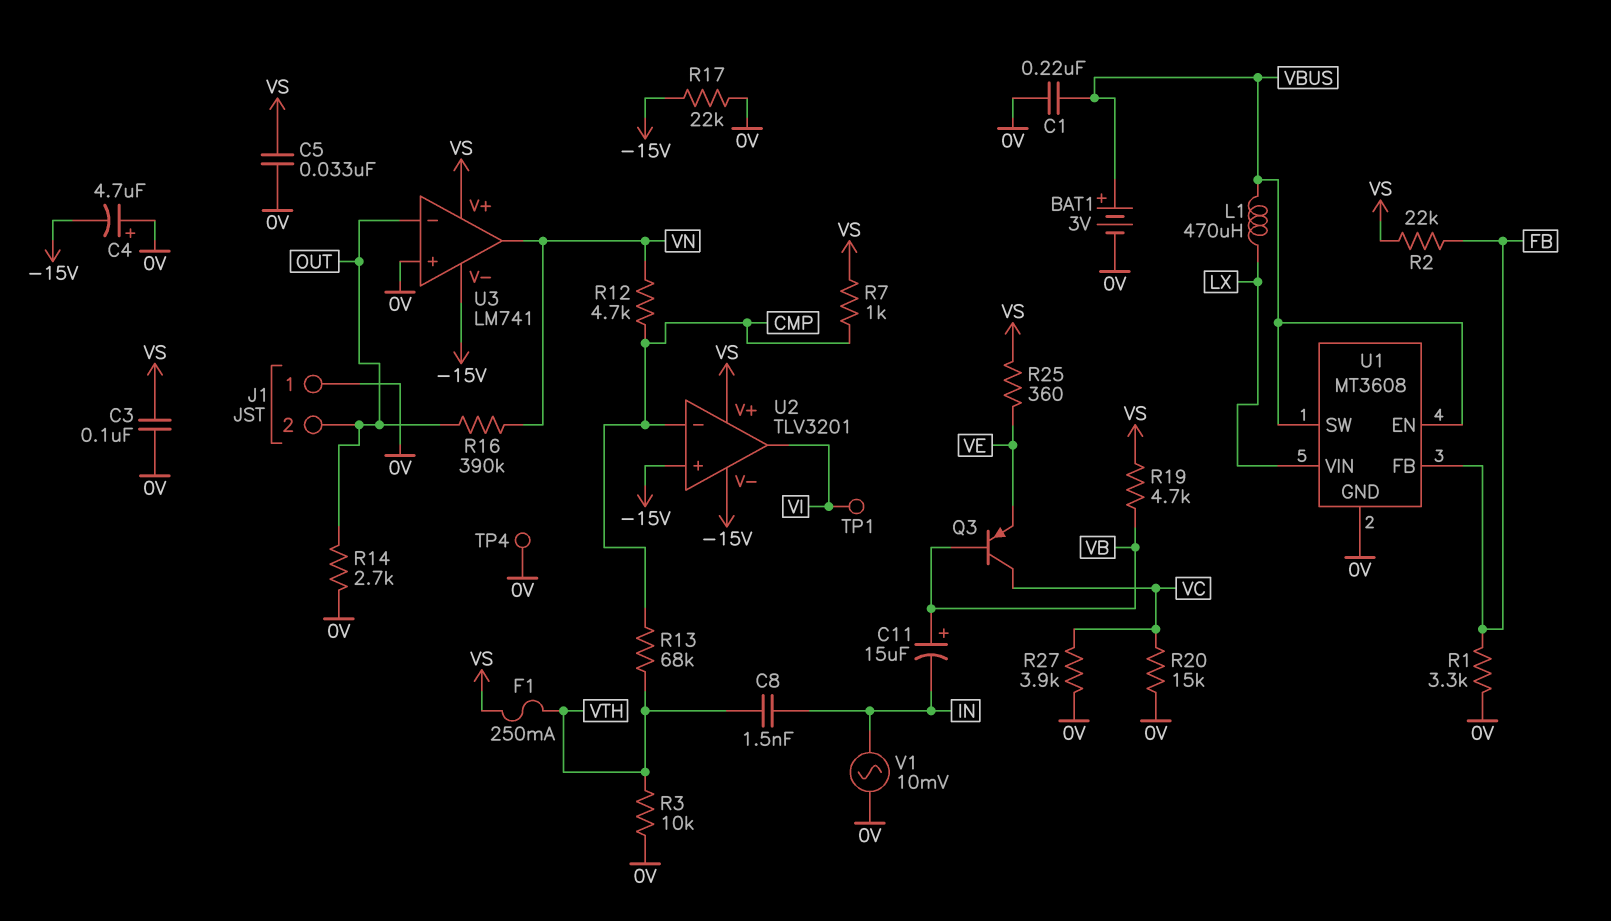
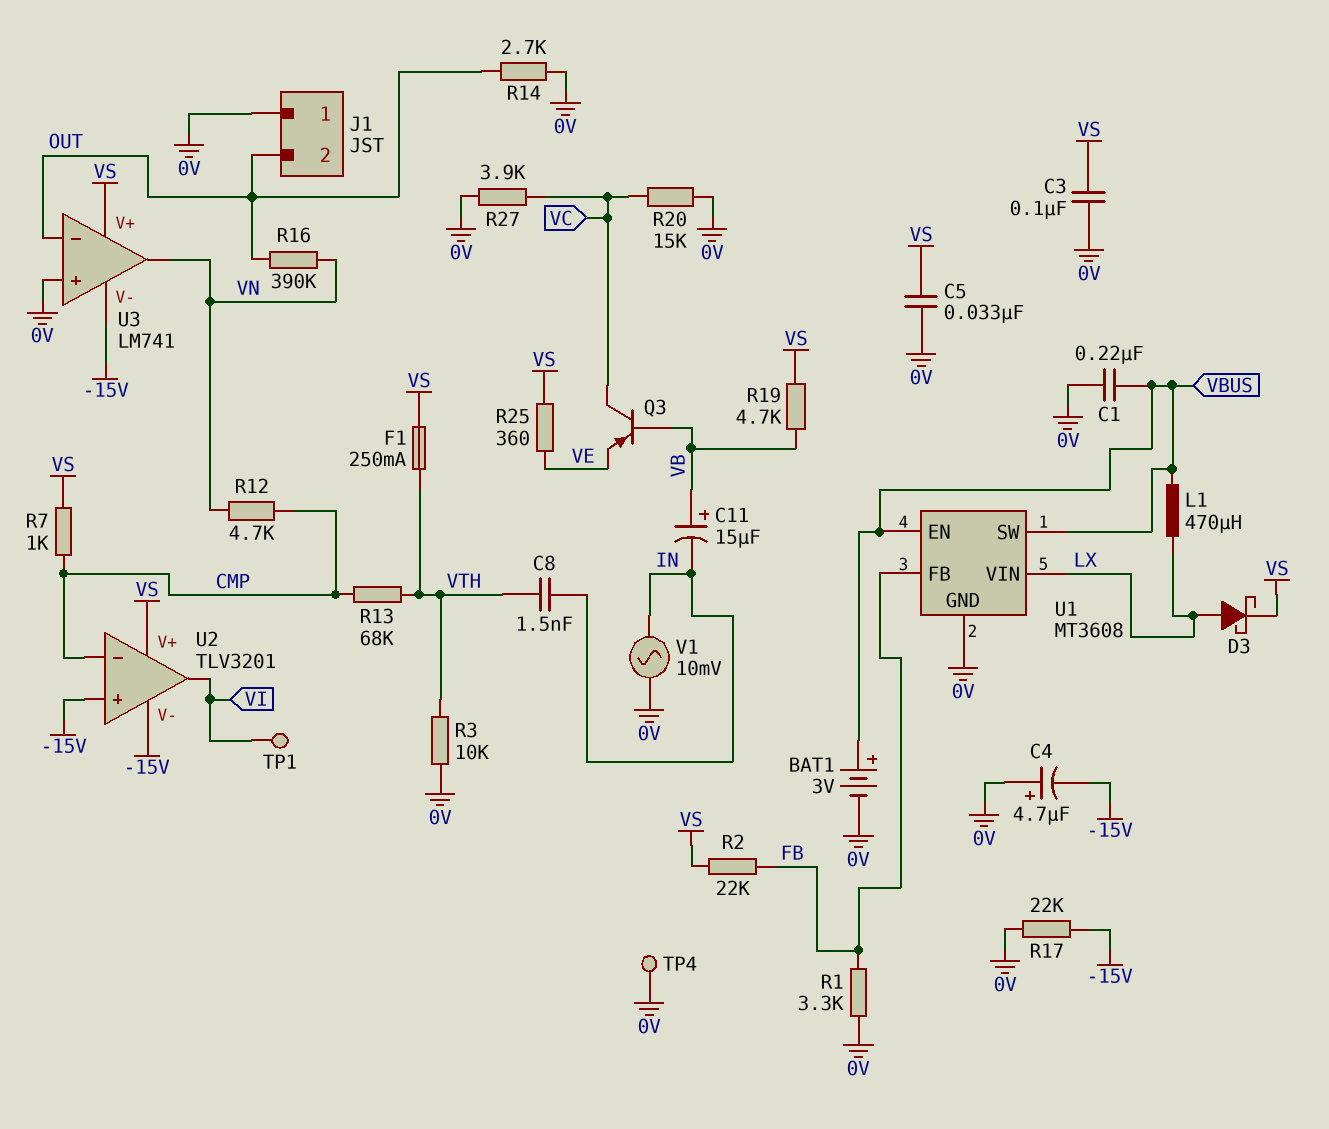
D3: none -> schottky (A LX, K VS)

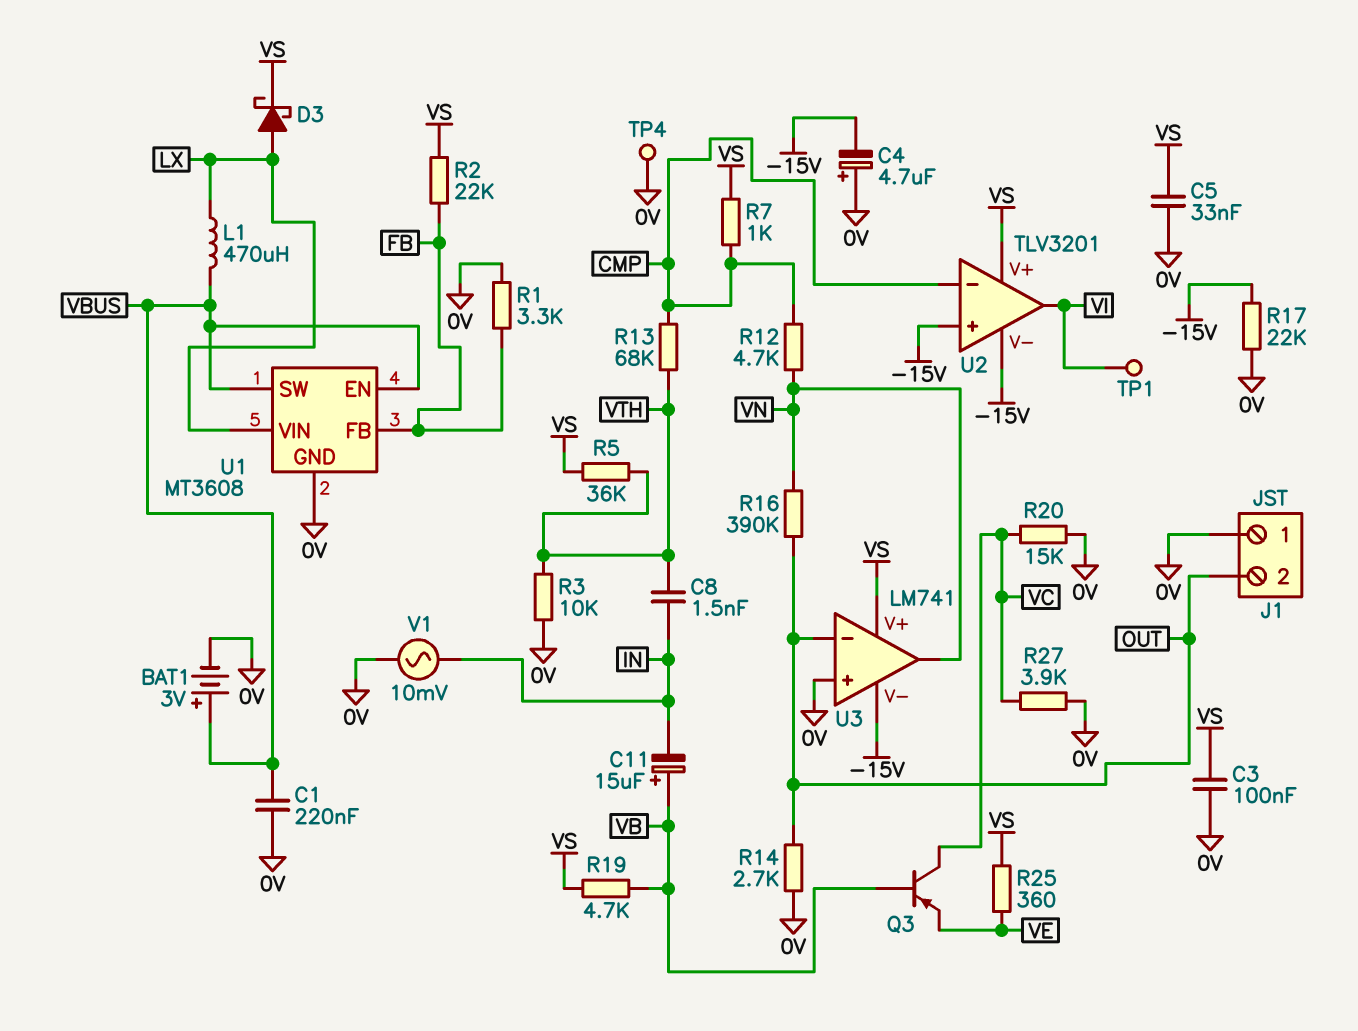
F1: 250mA (VS, VTH) -> none
R5: none -> 36k (VS, VTH)

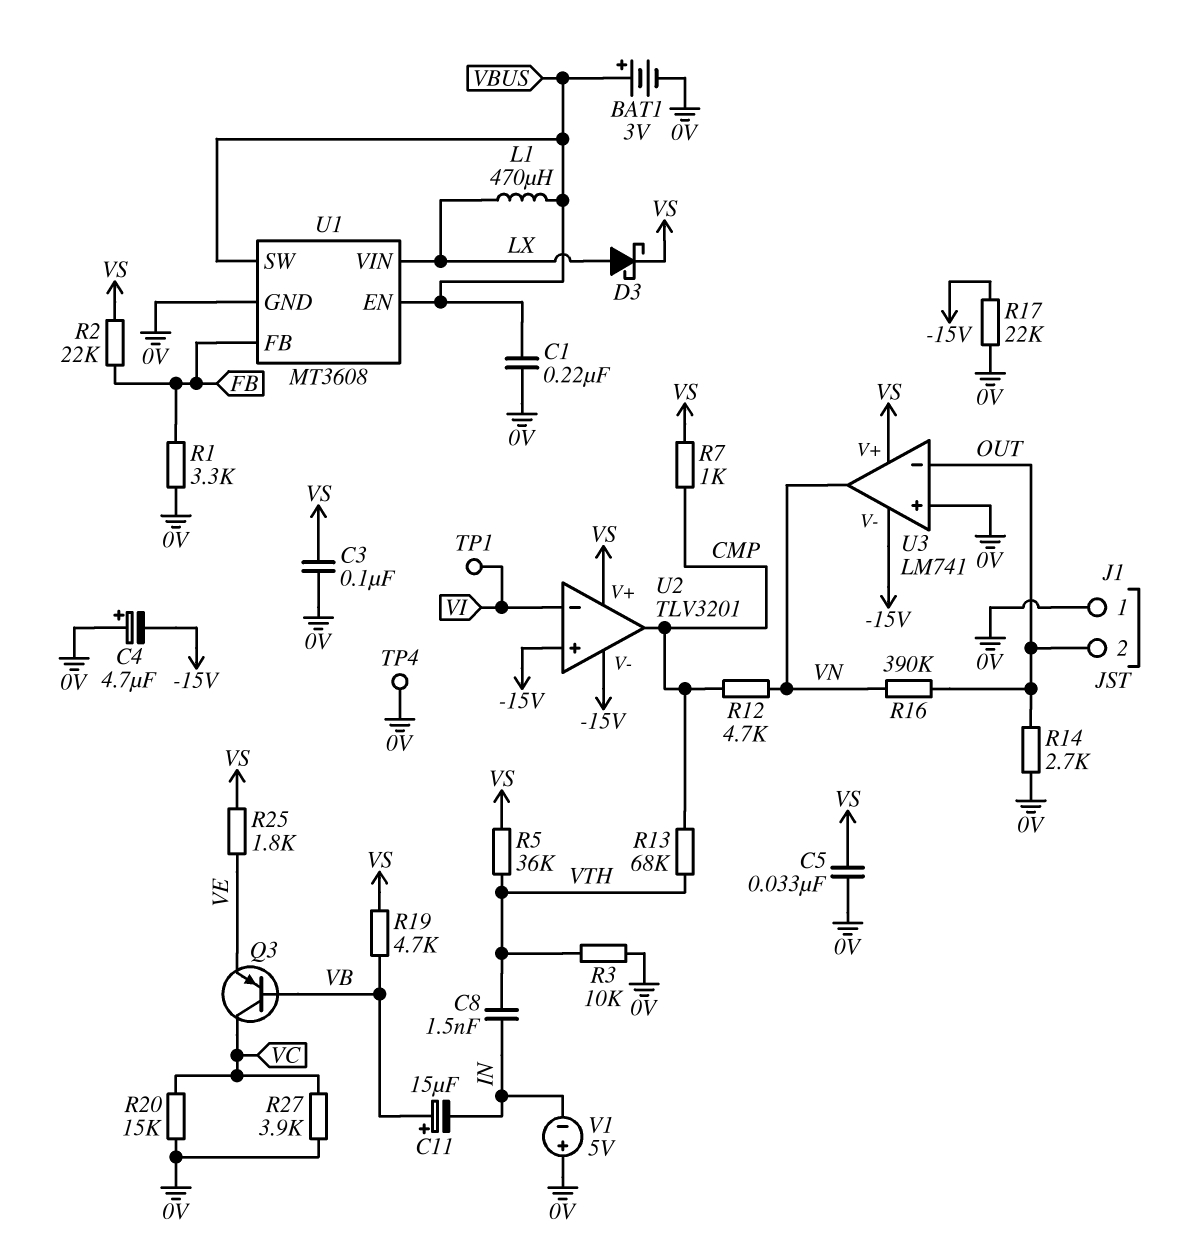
R25: 360 (VE, VS) -> 1.8k (VE, VS)
U2 pin in-: CMP -> VI
U2 pin out: VI -> CMP
V1: AC 10mV (0V, IN) -> 5V (plus 0V, minus IN)

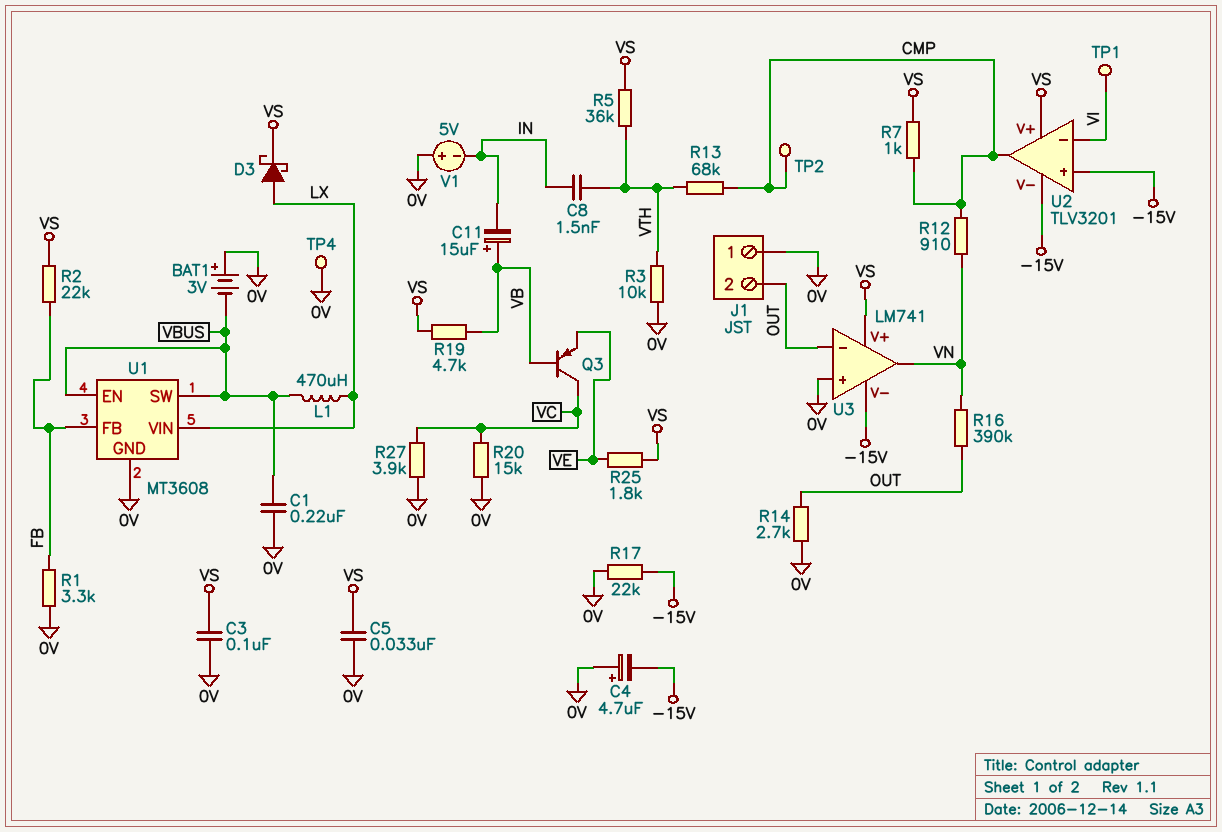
BAT1: 3V (plus VBUS, minus 0V) -> 3V (plus 0V, minus VBUS)
R12: 4.7k (CMP, VN) -> 910 (CMP, VN)
TP2: none -> test point (CMP)

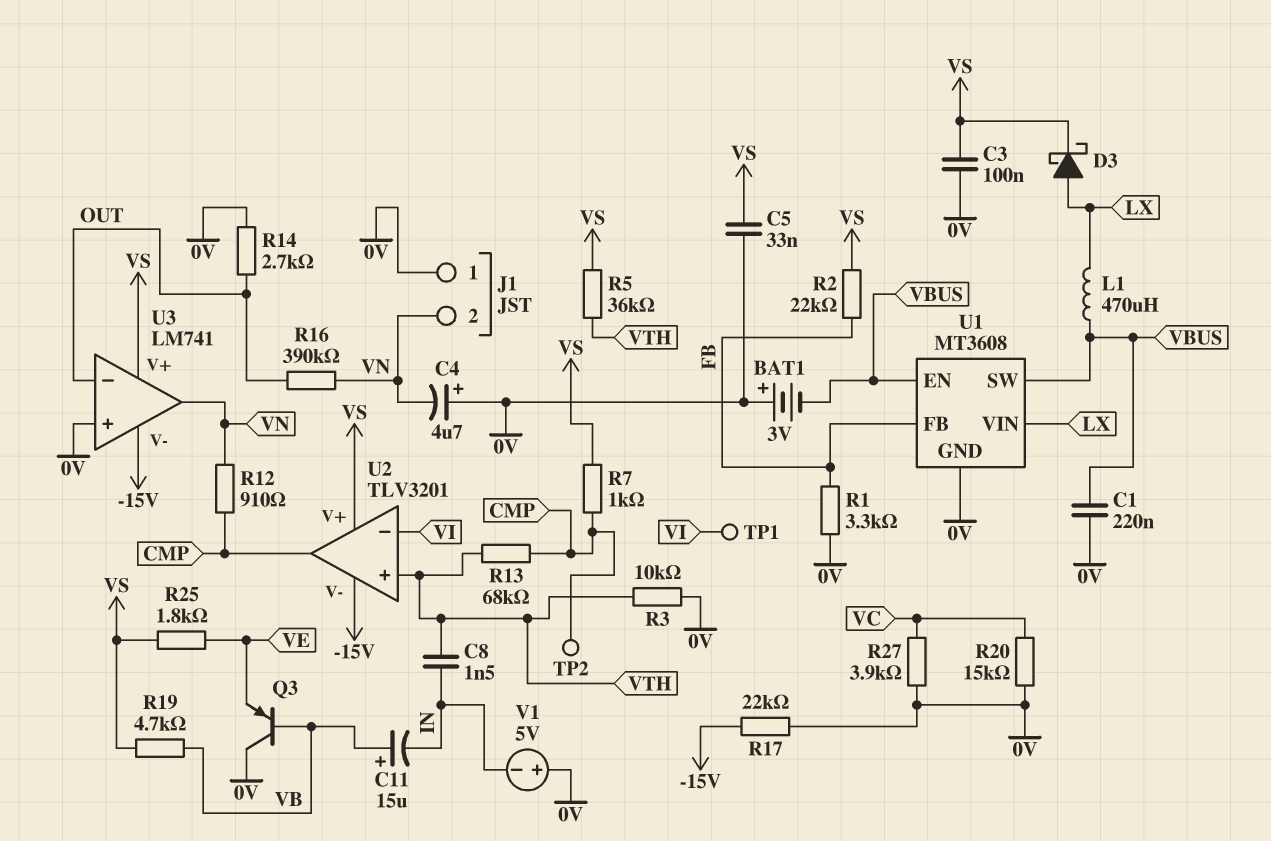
C4: 4.7uF (plus 0V, minus -15V) -> 4.7uF (plus 0V, minus VN)
J1 pin 2: OUT -> VN
Q3: PNP (B VB, C VC, E VE) -> PNP (B VB, C 0V, E VE)
TP4: test point (0V) -> none
U2 pin in+: -15V -> VTH

